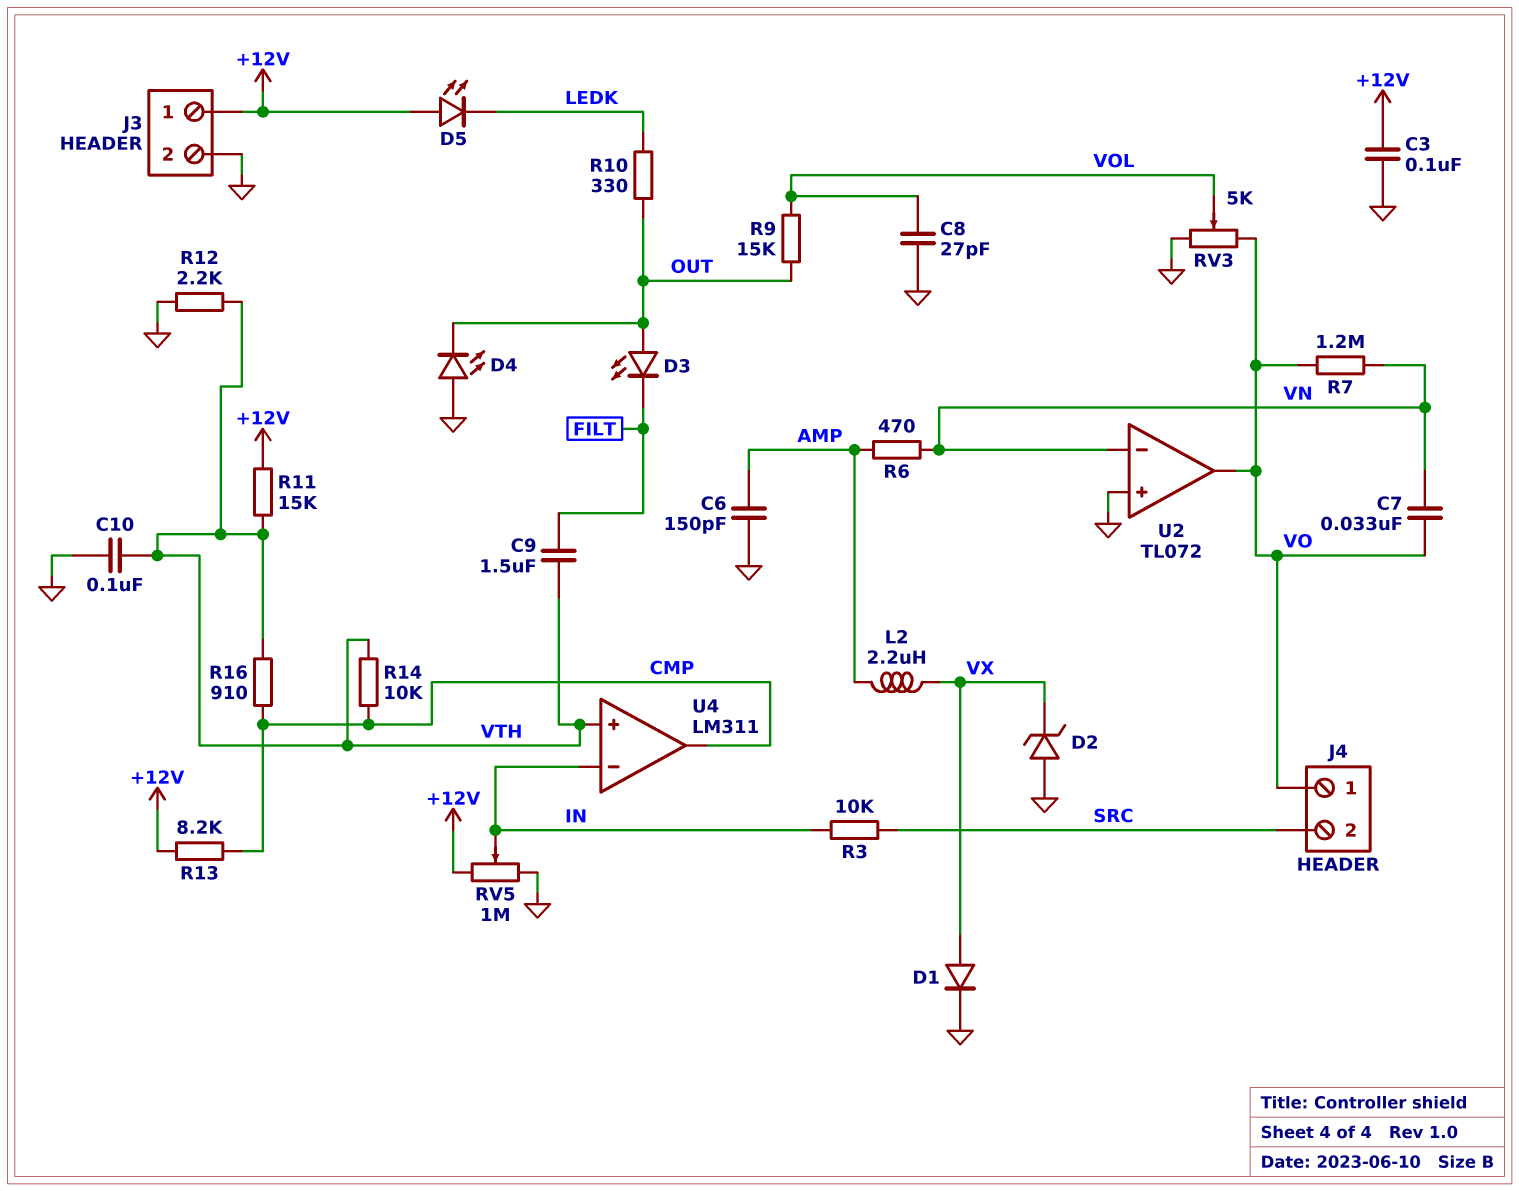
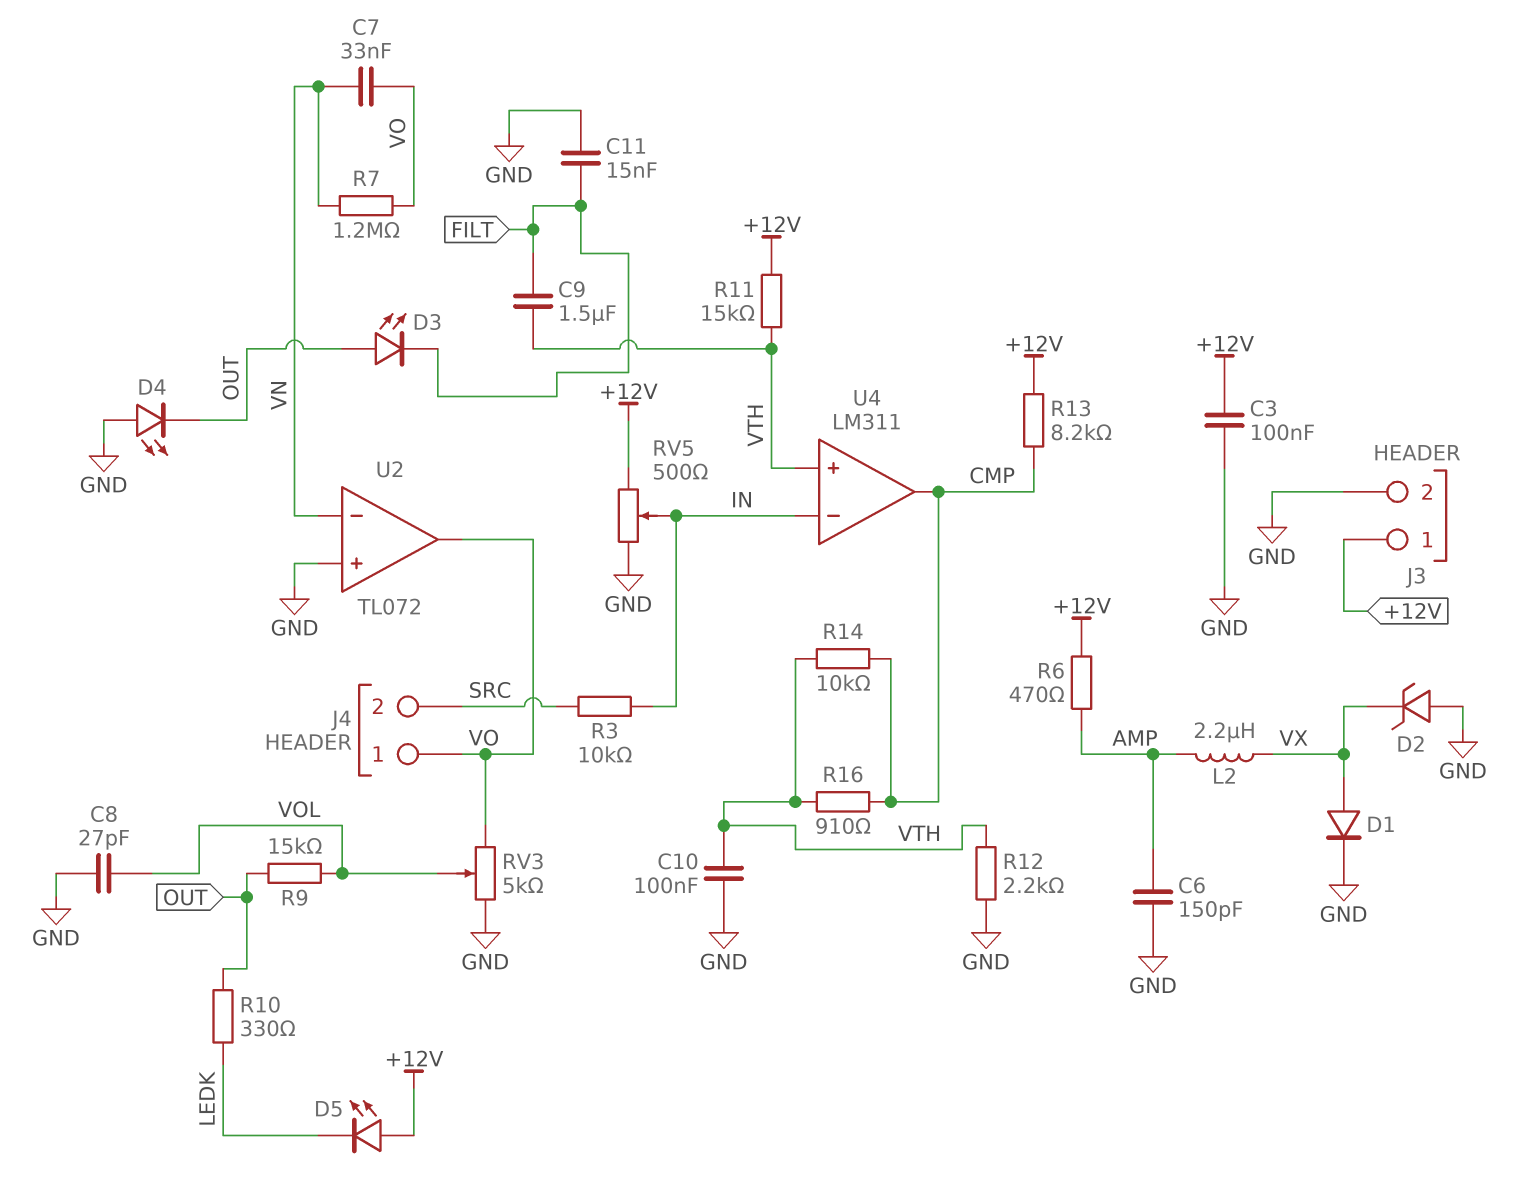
C11: none -> 15nF (FILT, GND)
R6: 470 (AMP, VN) -> 470 (+12V, AMP)
RV5: 1M (+12V, GND, wiper IN) -> 500 (+12V, GND, wiper IN)

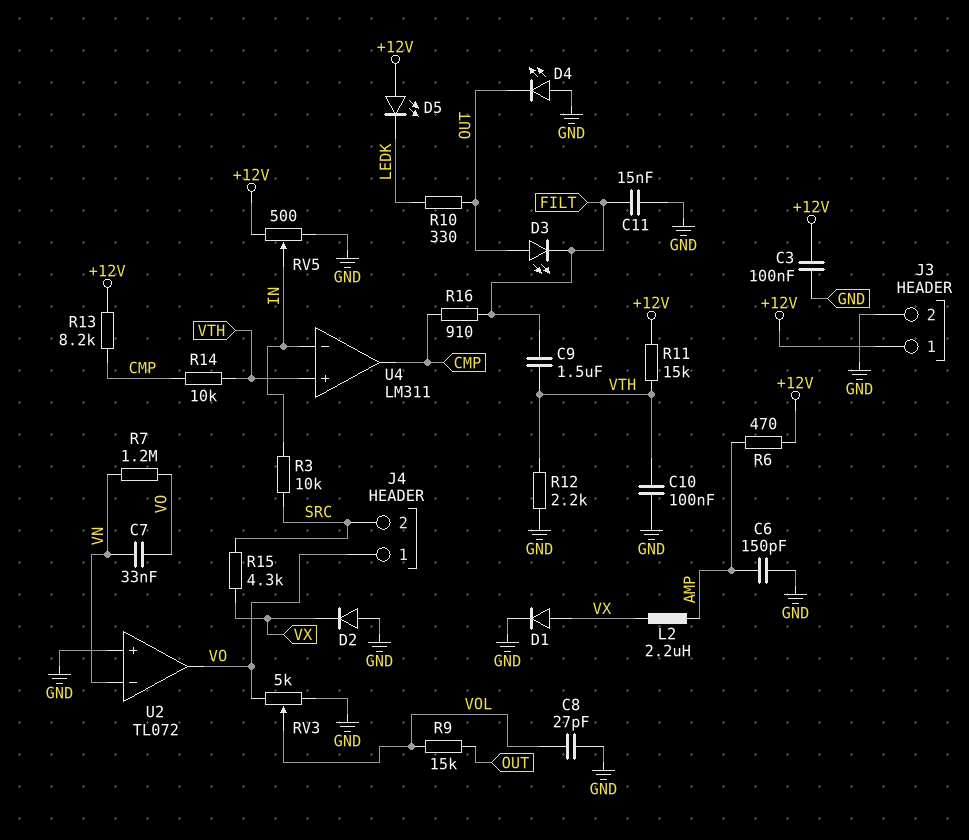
D2: zener (A GND, K VX) -> diode (A GND, K VX)
R15: none -> 4.3k (SRC, VX)
R16: 910 (CMP, VTH) -> 910 (CMP, FILT)

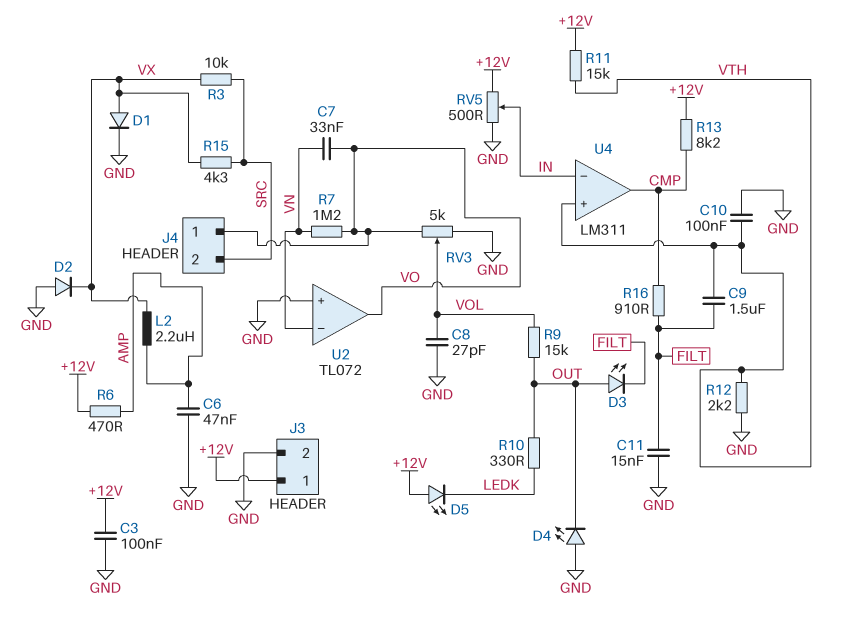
C6: 150pF (AMP, GND) -> 47nF (AMP, GND)
R3: 10k (IN, SRC) -> 10k (SRC, VX)
R14: 10k (CMP, VTH) -> none

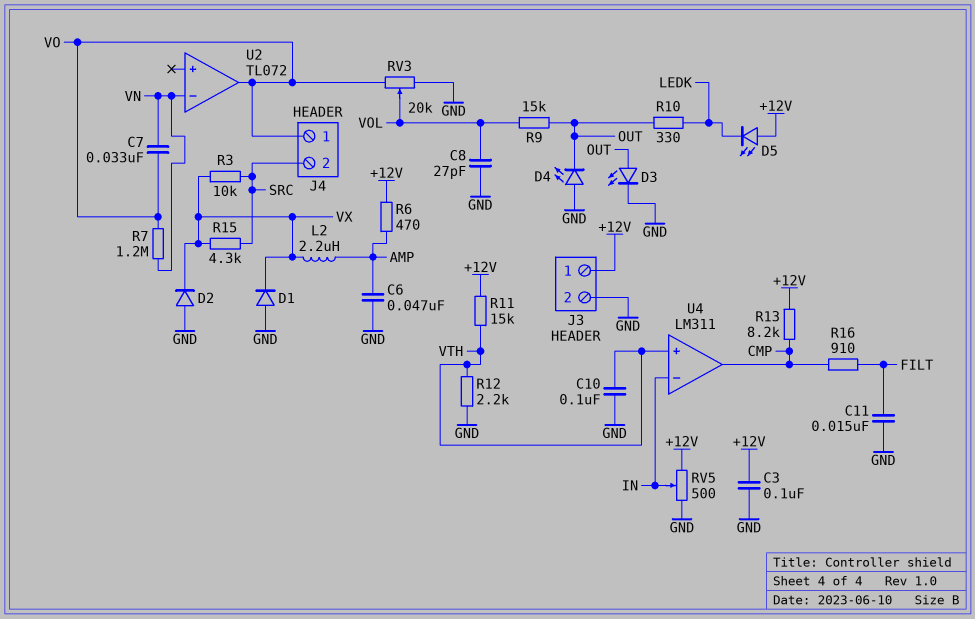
C9: 1.5uF (FILT, VTH) -> none
D1: diode (A VX, K GND) -> diode (A GND, K VX)
D3: LED (A OUT, K FILT) -> LED (A OUT, K GND)
RV3: 5k (GND, VO, wiper VOL) -> 20k (GND, VO, wiper VOL)
U2 pin in+: GND -> none

